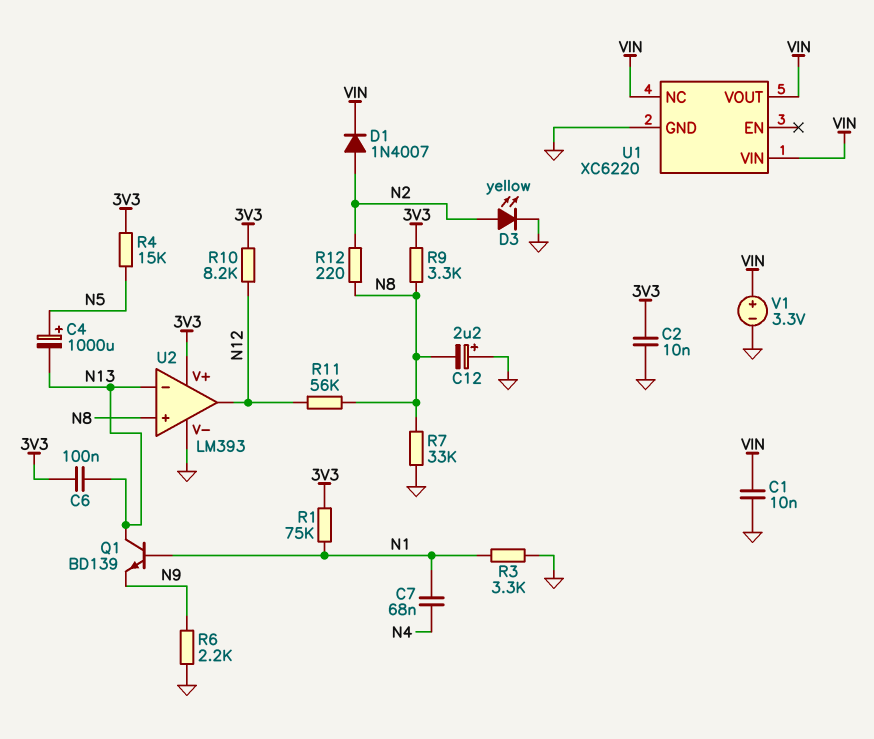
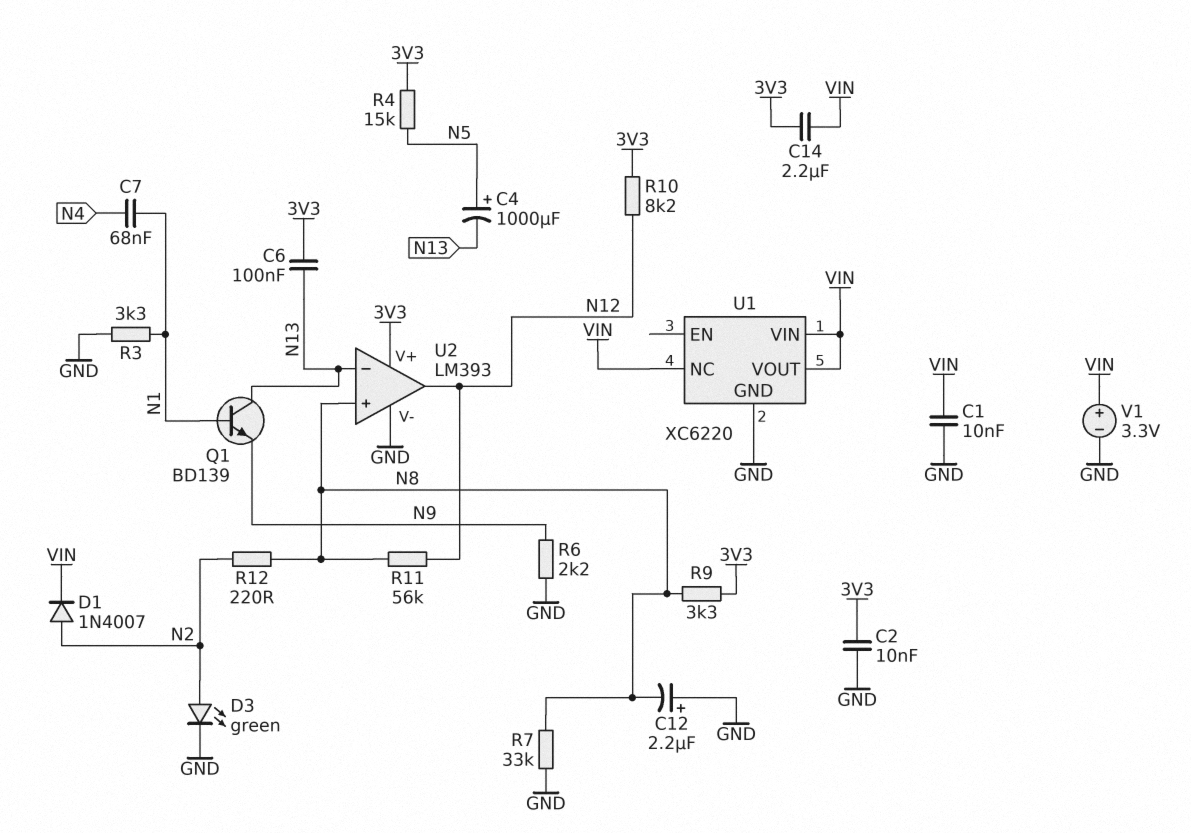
C14: none -> 2.2uF (3V3, VIN)
D3: LED yellow (A N2, K GND) -> LED green (A N2, K GND)
R1: 75k (3V3, N1) -> none

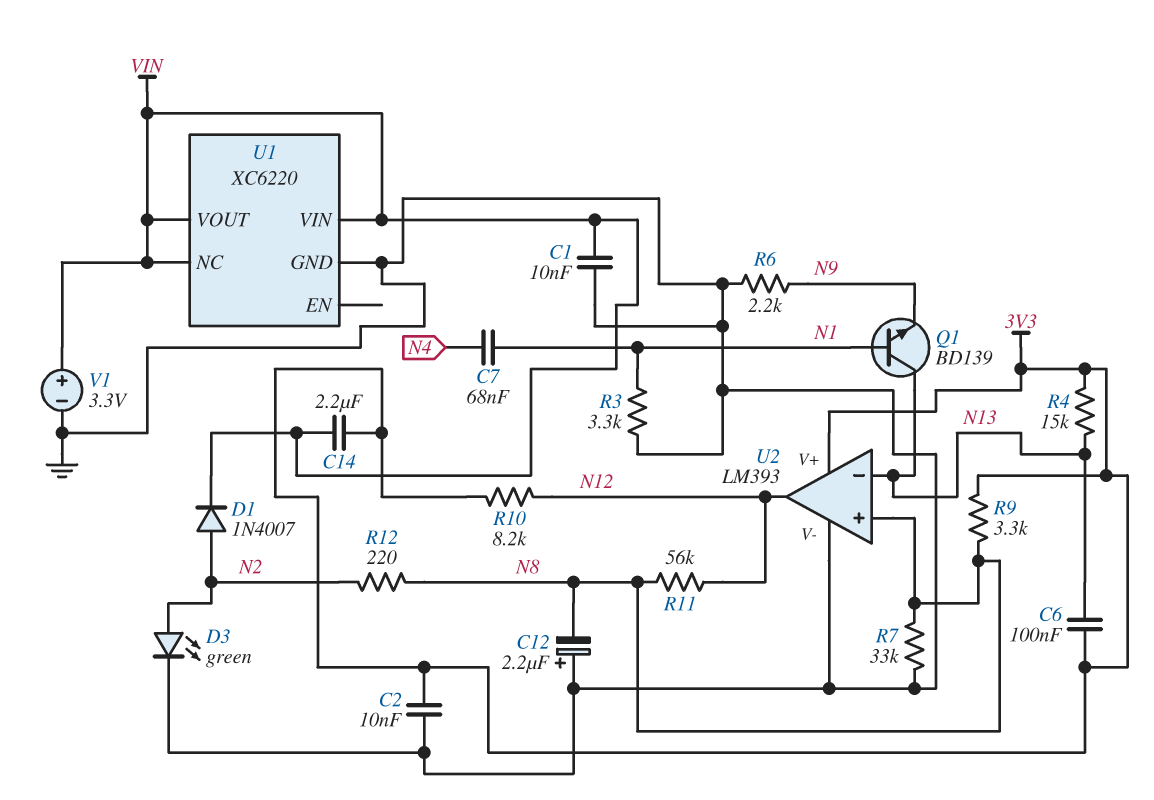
C4: 1000uF (plus N5, minus N13) -> none
R4: 15k (3V3, N5) -> 15k (3V3, N13)

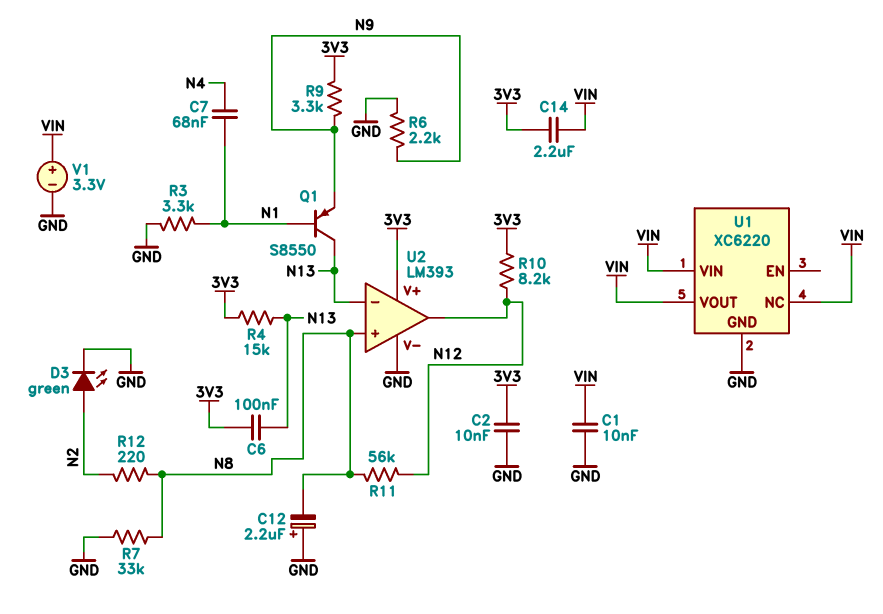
D1: diode 1N4007 (A N2, K VIN) -> none
Q1: NPN BD139 (B N1, C N13, E N9) -> PNP S8550 (B N1, C N13, E N9)
R9: 3.3k (3V3, N8) -> 3.3k (3V3, N9)

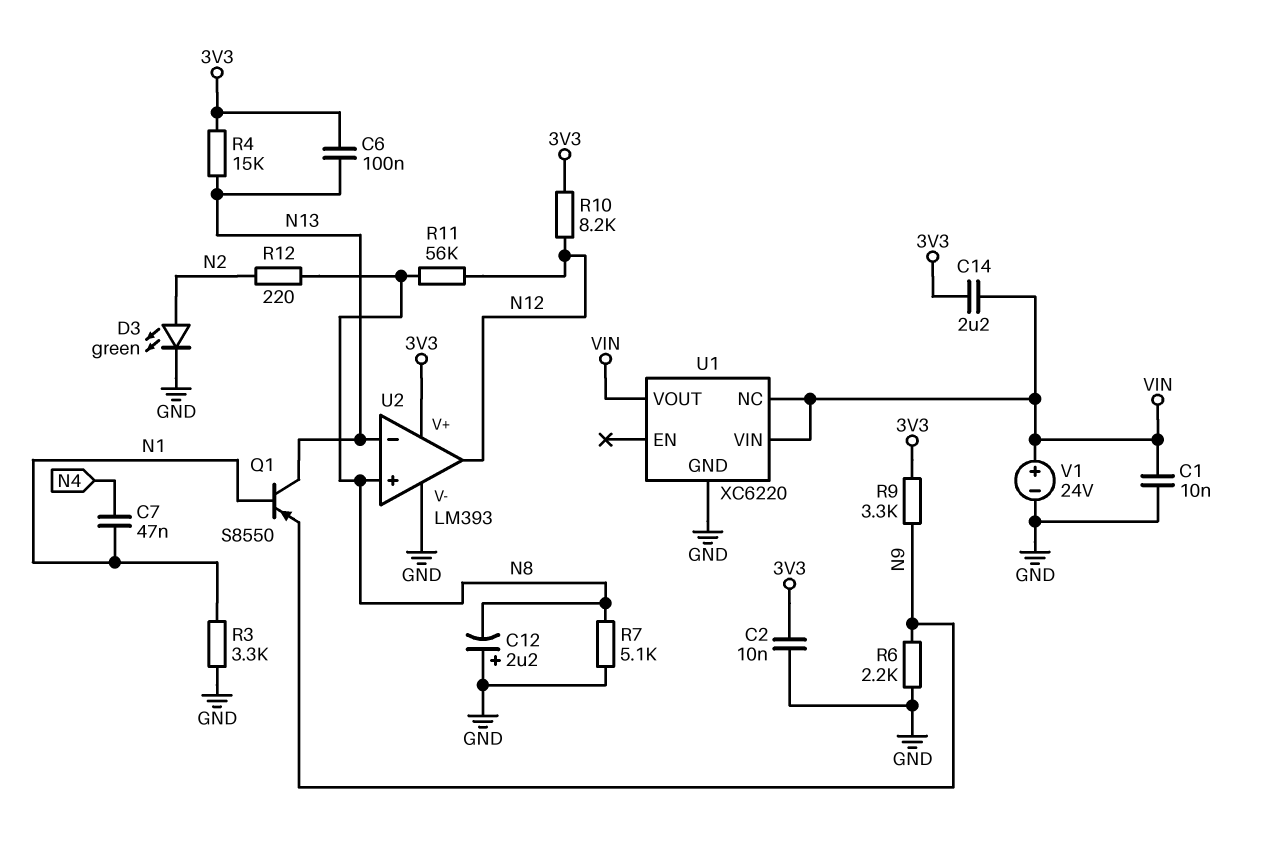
C7: 68nF (N1, N4) -> 47nF (N1, N4)
R7: 33k (GND, N8) -> 5.1k (GND, N8)
V1: 3.3V (plus VIN, minus GND) -> 24V (plus VIN, minus GND)

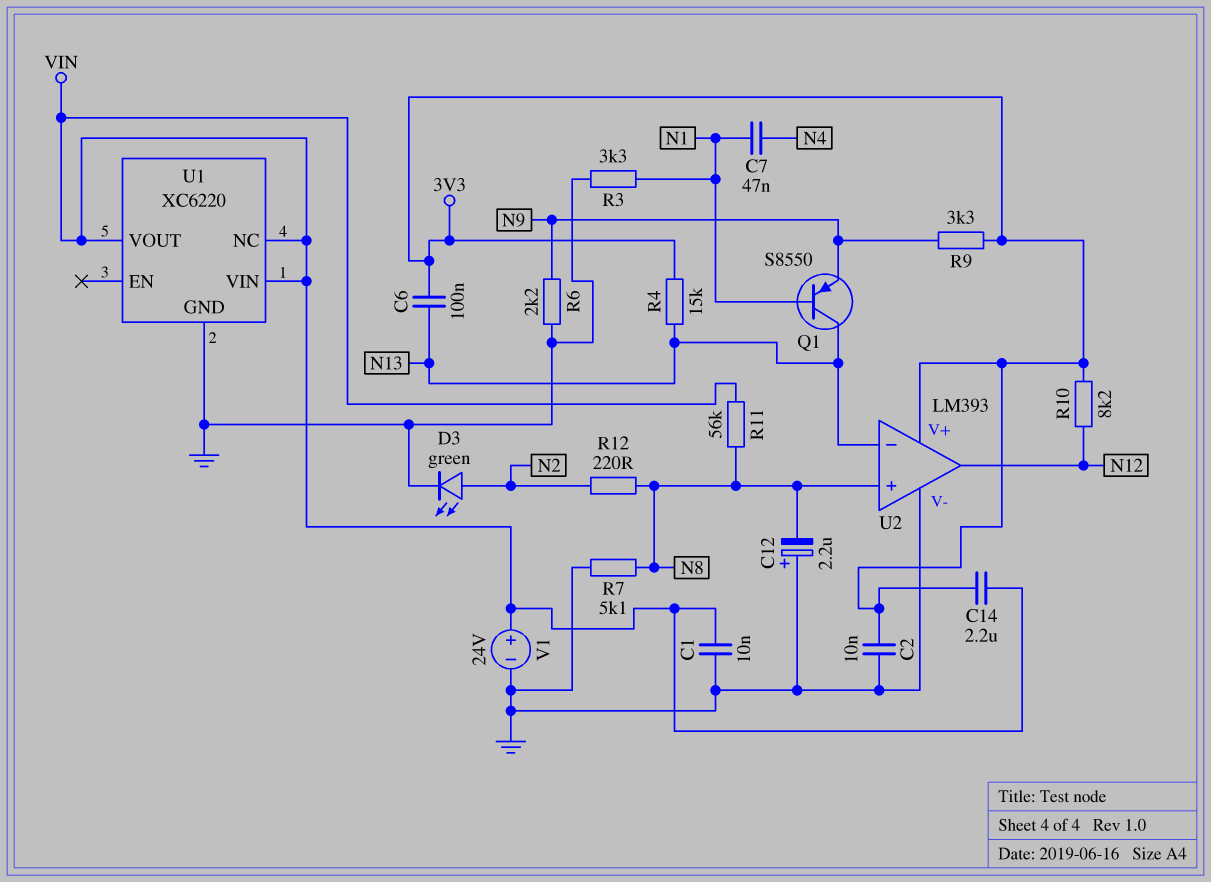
R11: 56k (N8, N12) -> 56k (N8, VIN)

